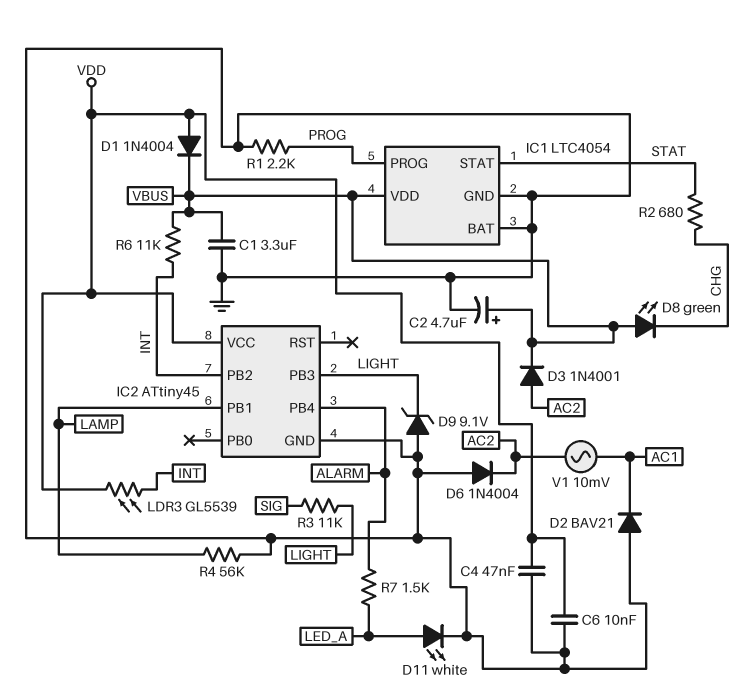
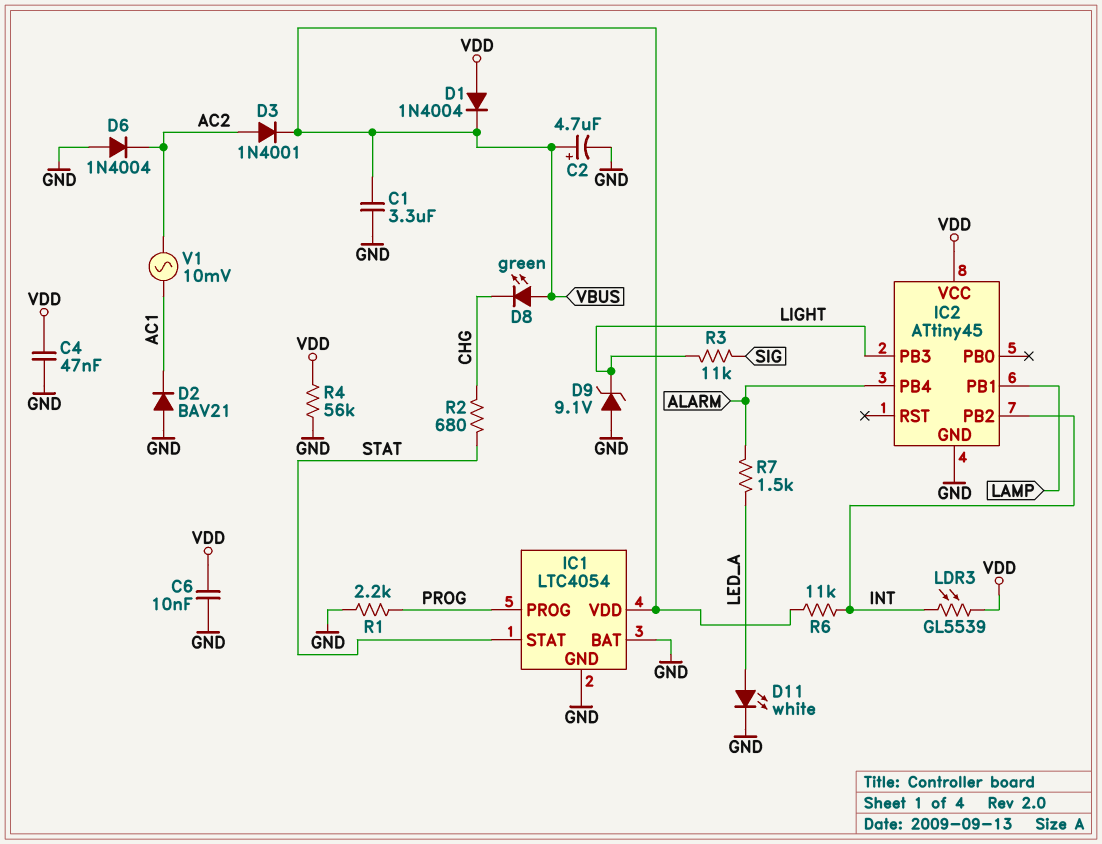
R4: 56k (GND, LAMP) -> 56k (GND, VDD)

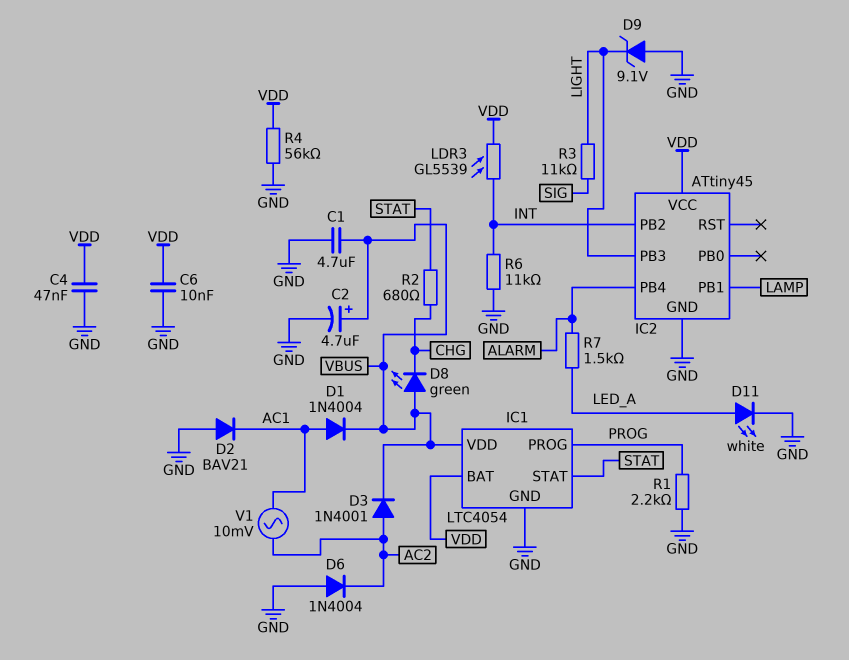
C1: 3.3uF (GND, VBUS) -> 4.7uF (GND, VBUS)
D1: diode 1N4004 (A VDD, K VBUS) -> diode 1N4004 (A AC1, K VBUS)
IC1 pin BAT: GND -> VDD
R6: 11k (INT, VBUS) -> 11k (GND, INT)

